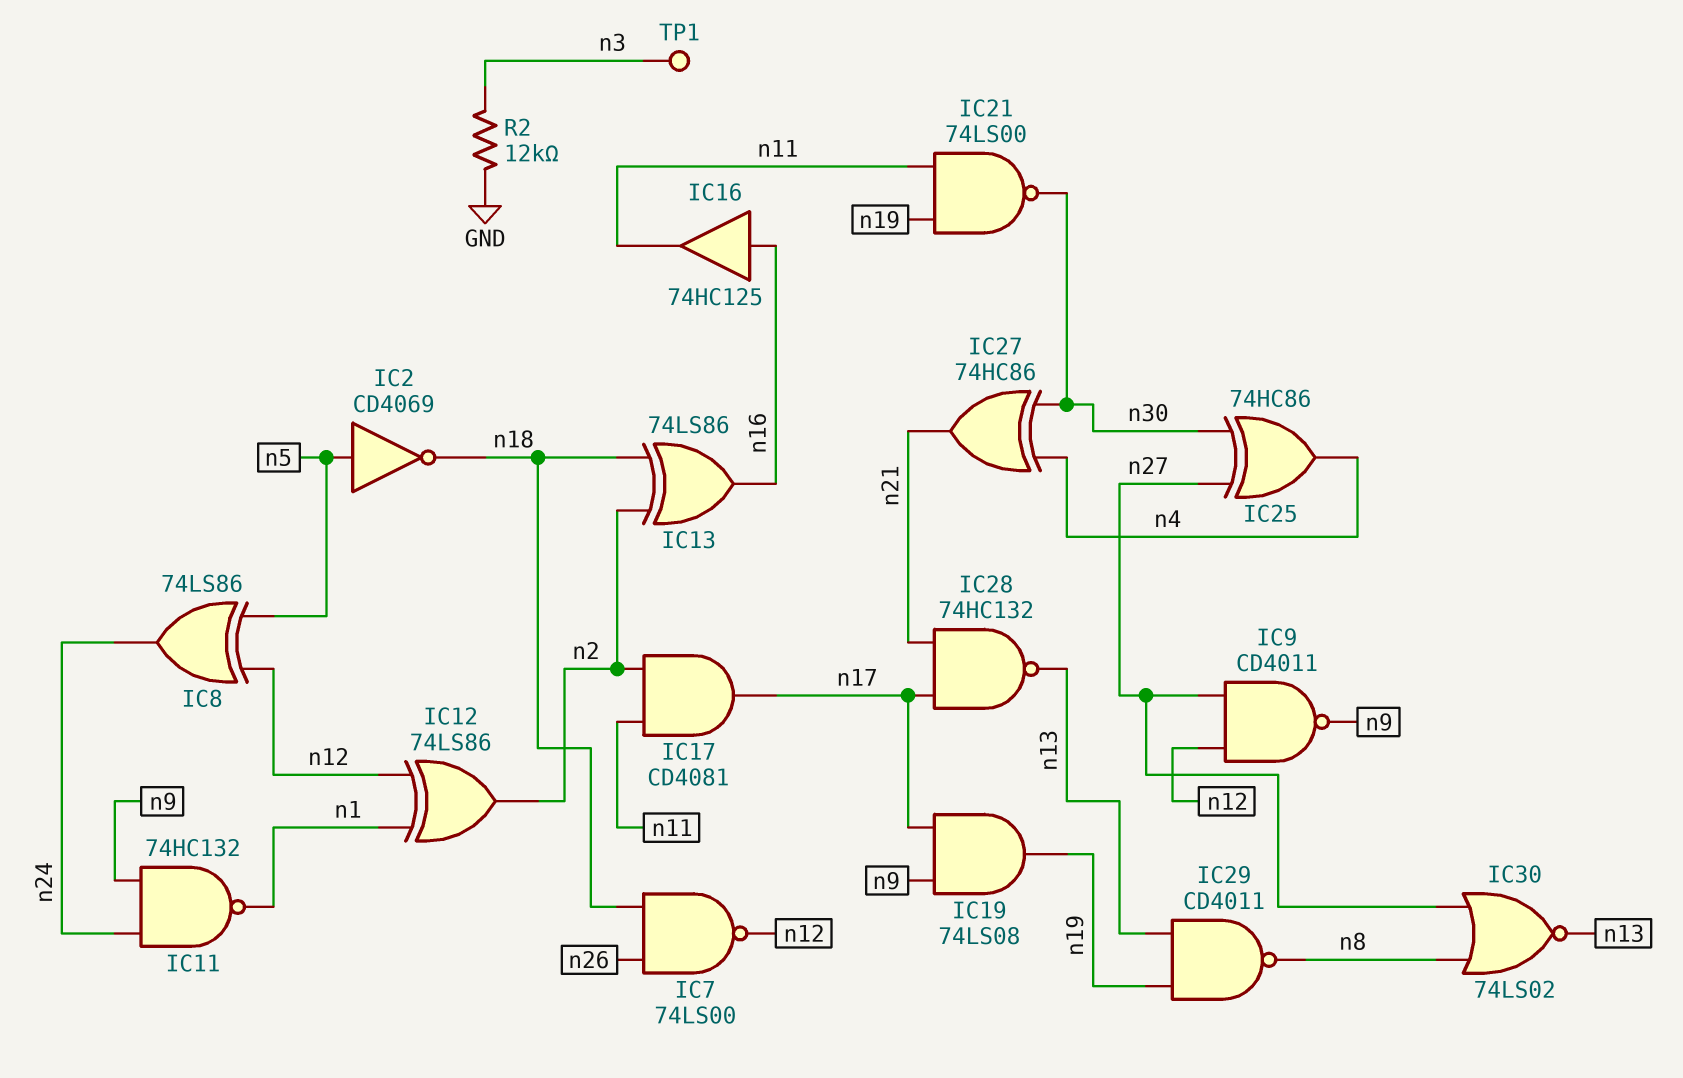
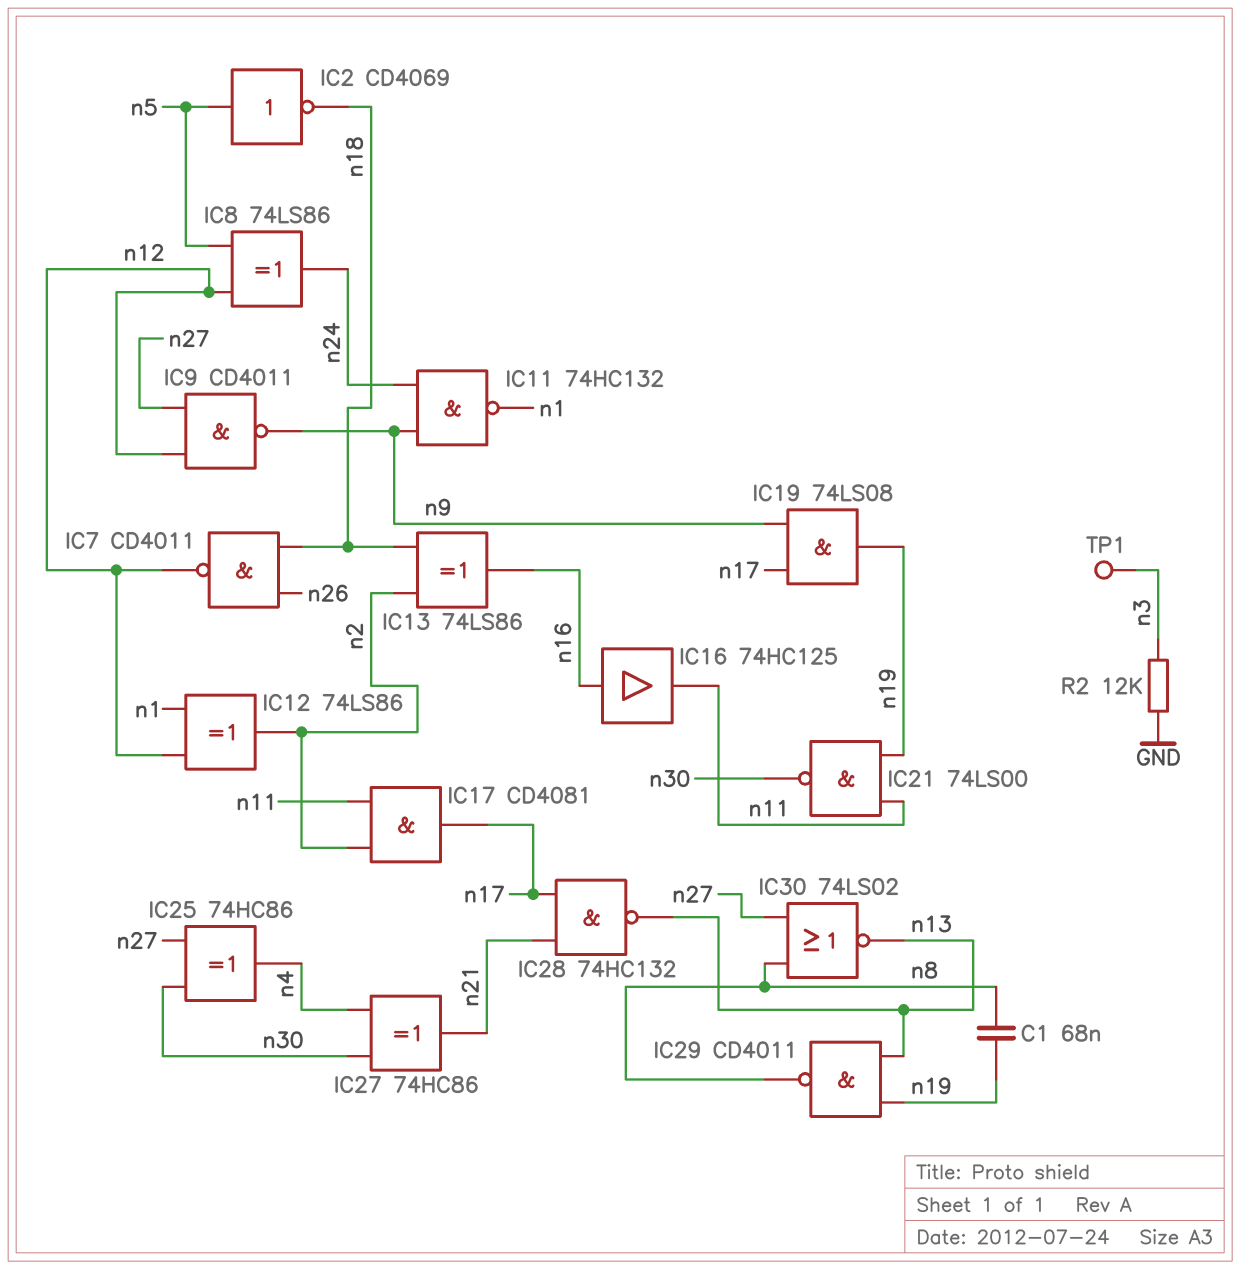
C1: none -> 68nF (n8, n19)
IC7: NAND 74LS00 (in n18, in n26, out n12) -> NAND CD4011 (in n18, in n26, out n12)

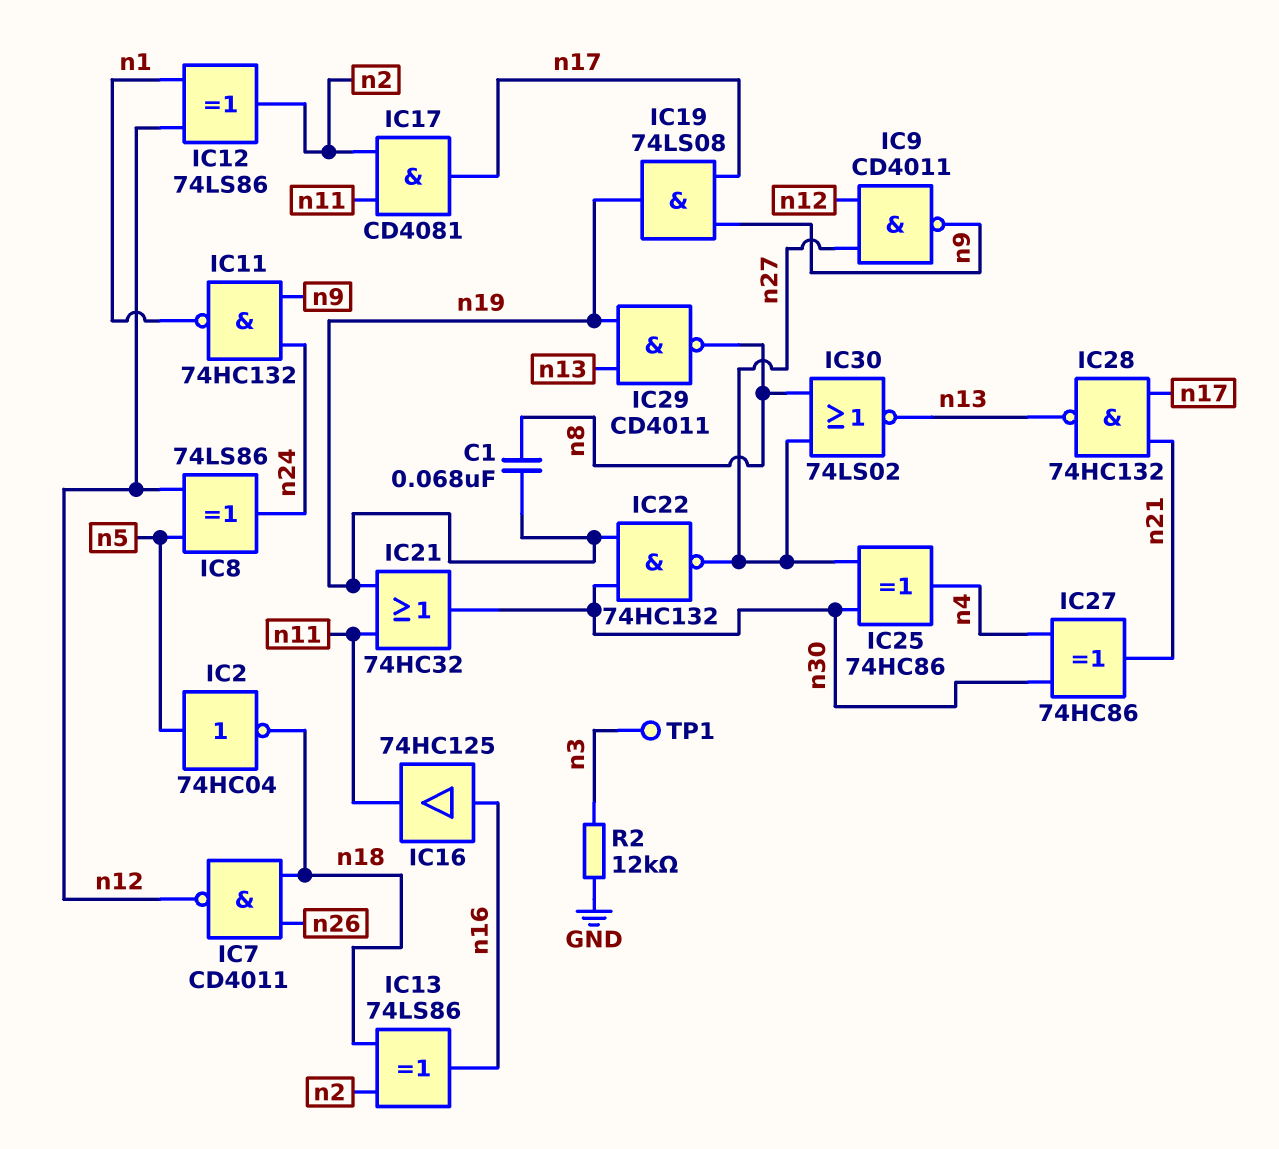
IC2: NOT CD4069 (in n5, out n18) -> NOT 74HC04 (in n5, out n18)
IC21: NAND 74LS00 (in n11, in n19, out n30) -> OR 74HC32 (in n11, in n19, out n30)
IC22: none -> NAND 74HC132 (in n19, in n30, out n27)

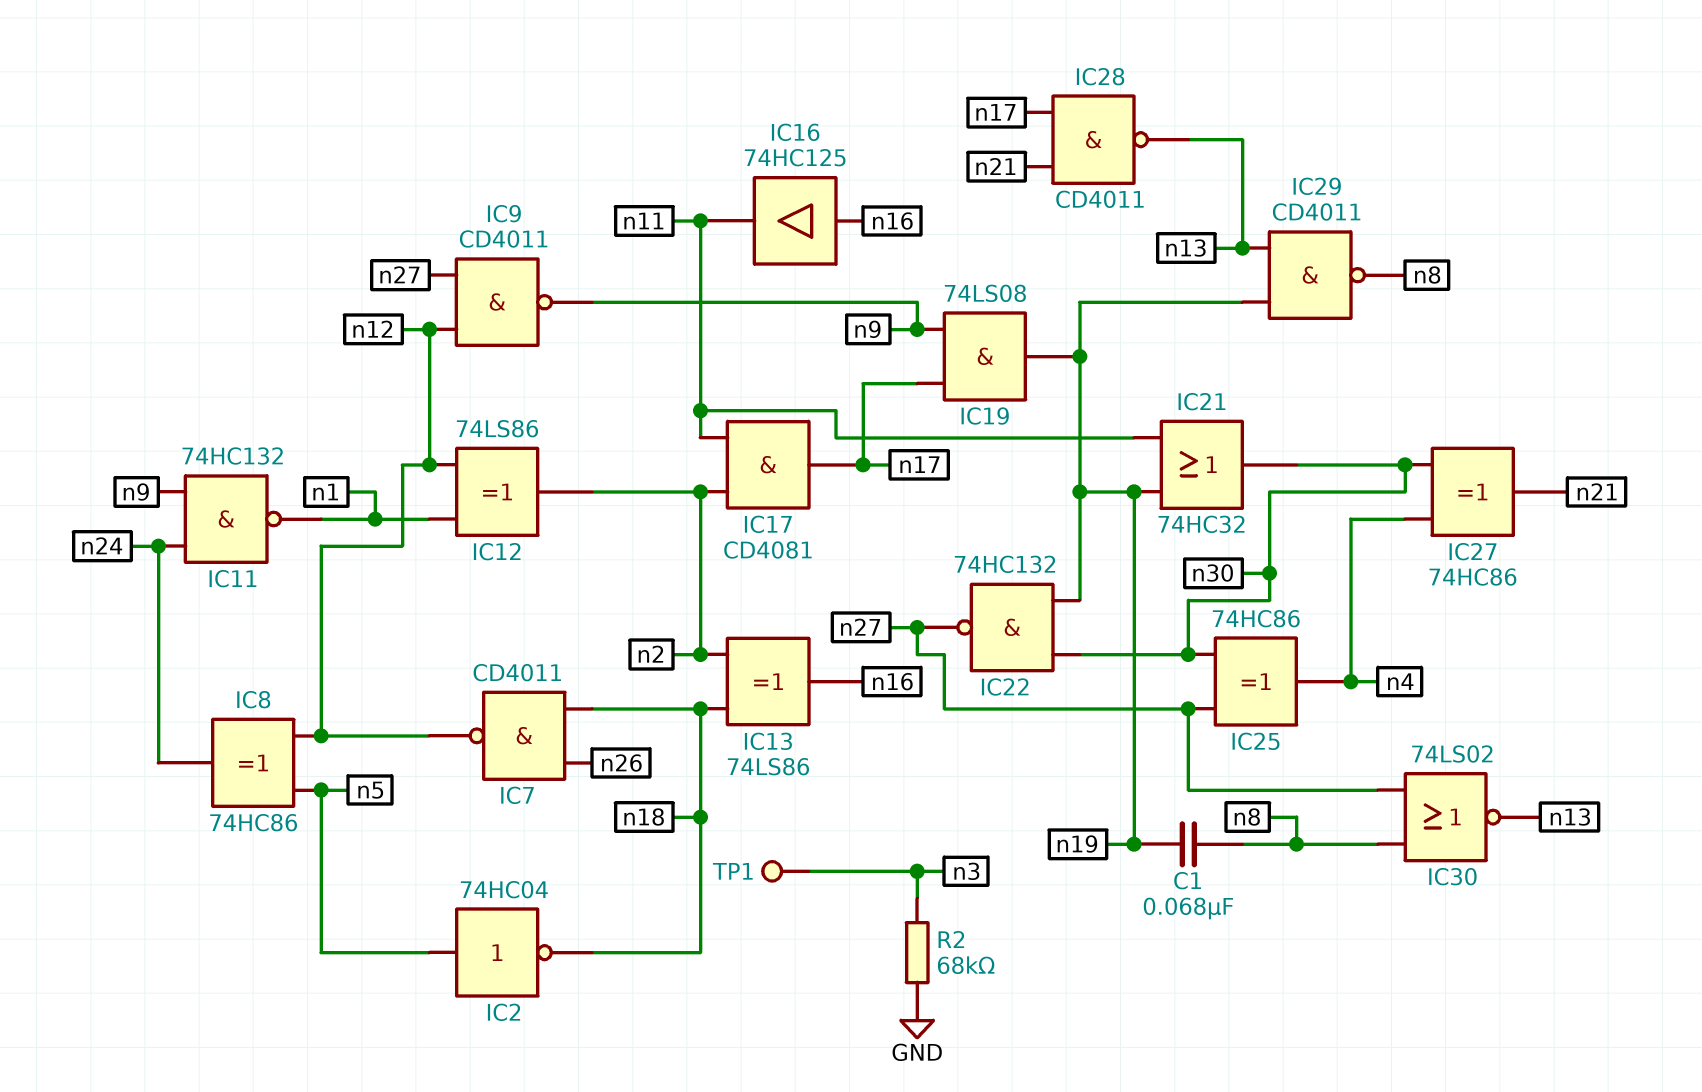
IC8: XOR 74LS86 (in n5, in n12, out n24) -> XOR 74HC86 (in n5, in n12, out n24)
IC28: NAND 74HC132 (in n17, in n21, out n13) -> NAND CD4011 (in n17, in n21, out n13)
R2: 12k (GND, n3) -> 68k (GND, n3)

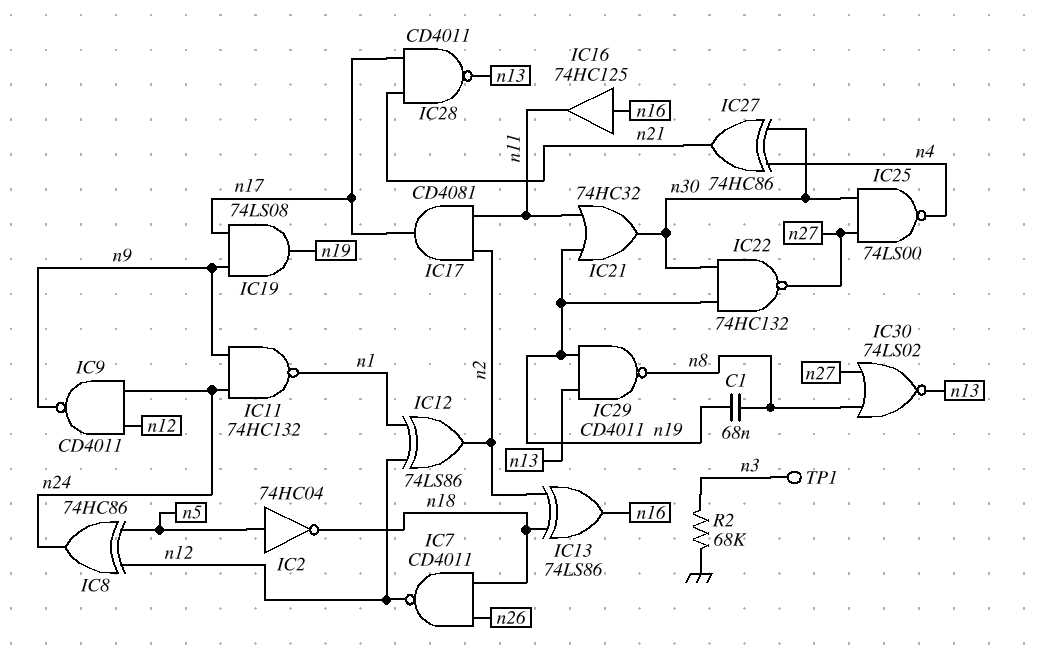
IC9: NAND CD4011 (in n12, in n27, out n9) -> NAND CD4011 (in n12, in n24, out n9)
IC25: XOR 74HC86 (in n27, in n30, out n4) -> NAND 74LS00 (in n27, in n30, out n4)

